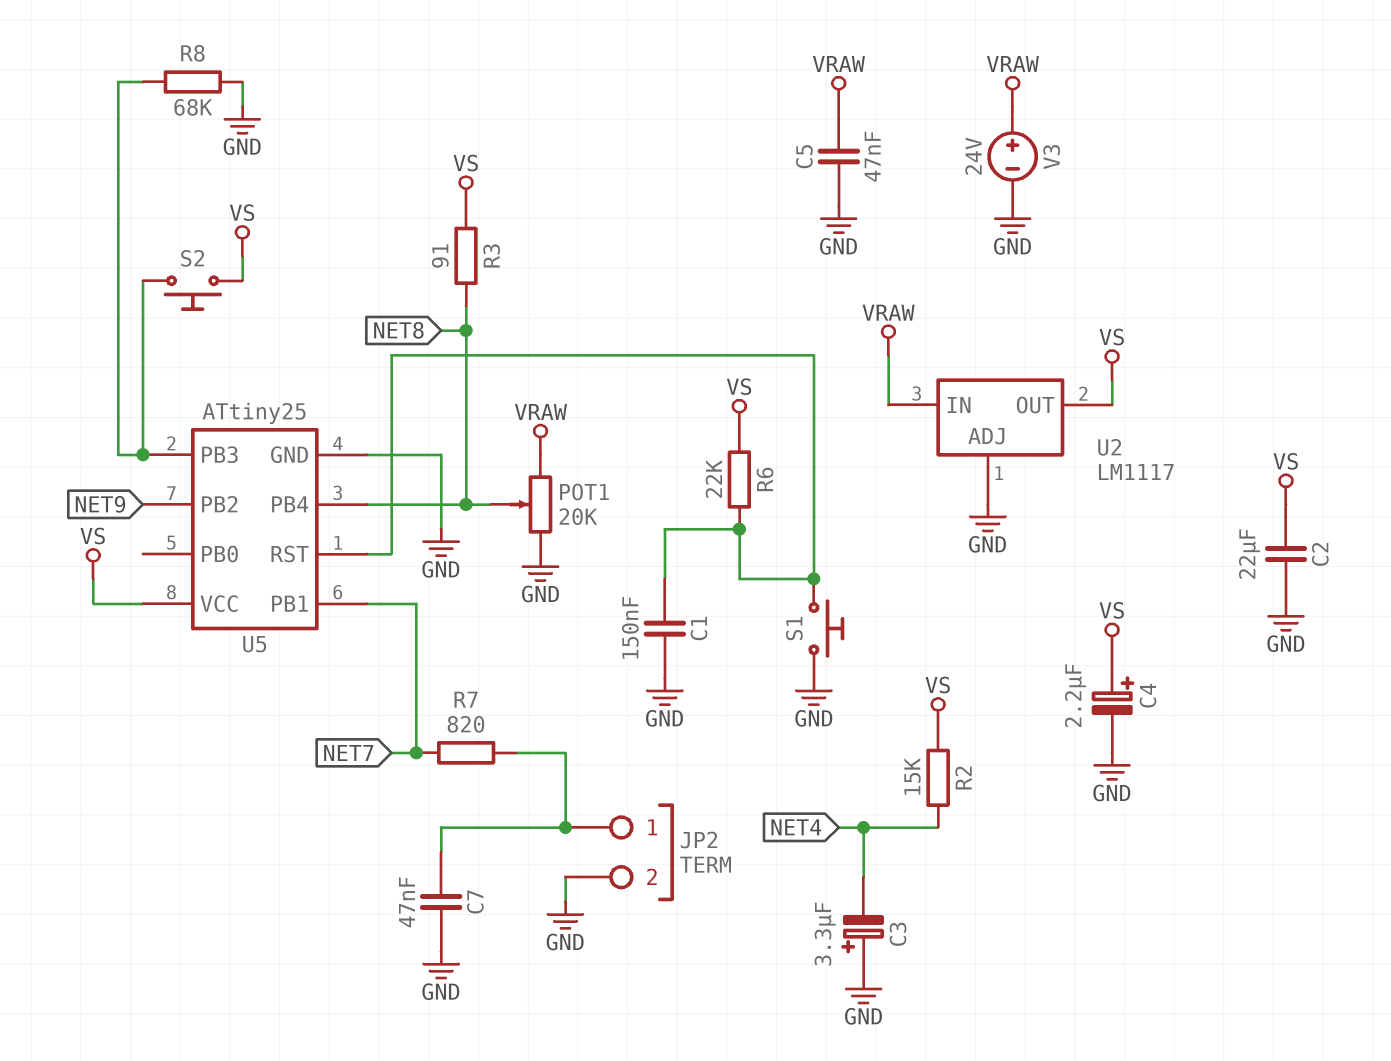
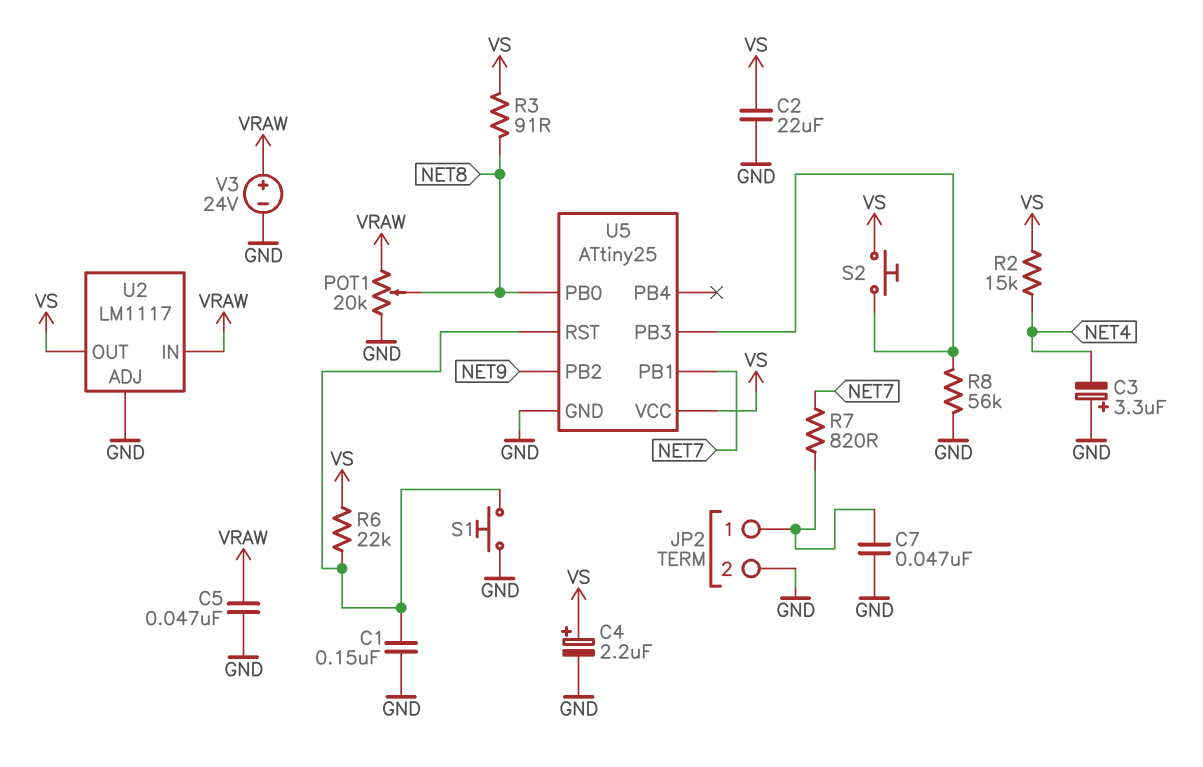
R8: 68k (GND, U5/PB3) -> 56k (GND, U5/PB3)
U5 pin PB0: none -> NET8
U5 pin PB4: NET8 -> none

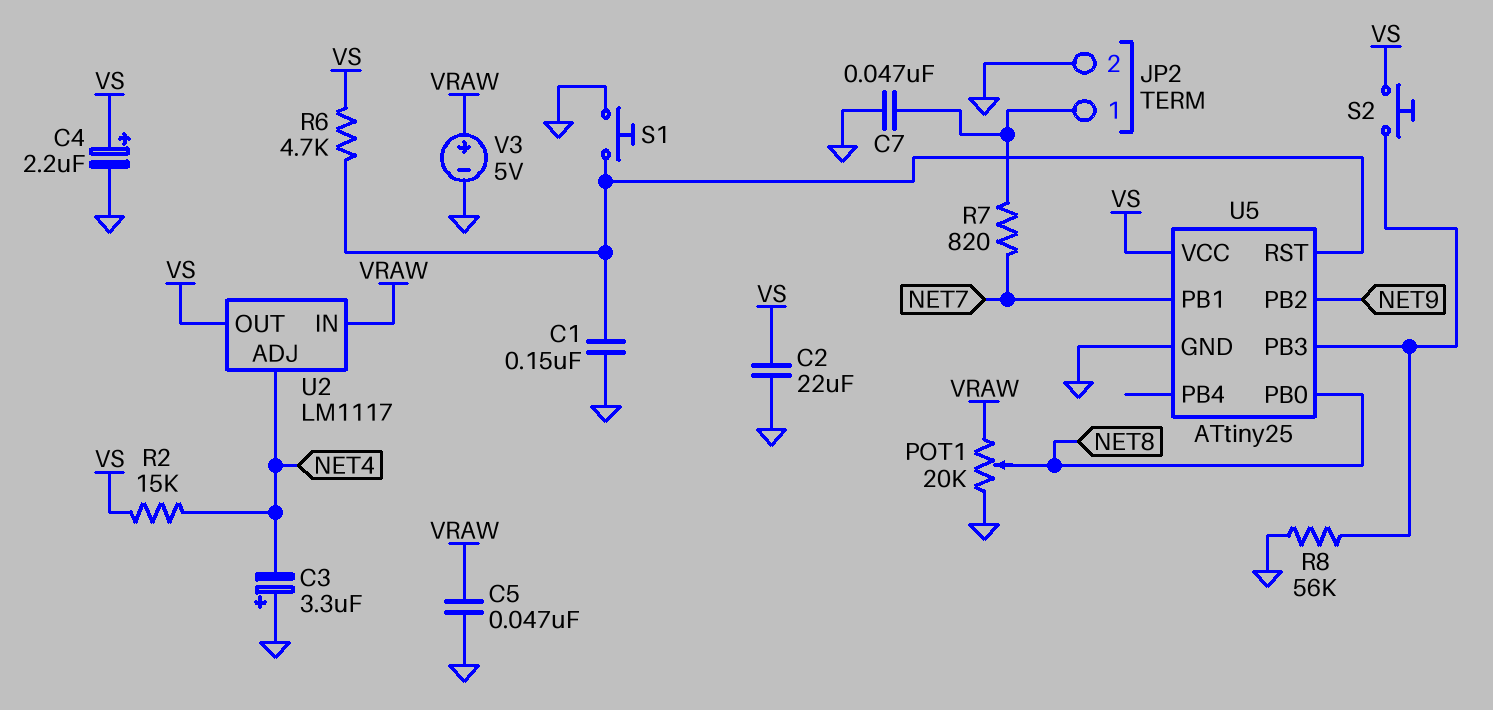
R3: 91 (NET8, VS) -> none
R6: 22k (U5/RST, VS) -> 4.7k (U5/RST, VS)
U2 pin ADJ: GND -> NET4
V3: 24V (plus VRAW, minus GND) -> 5V (plus VRAW, minus GND)

